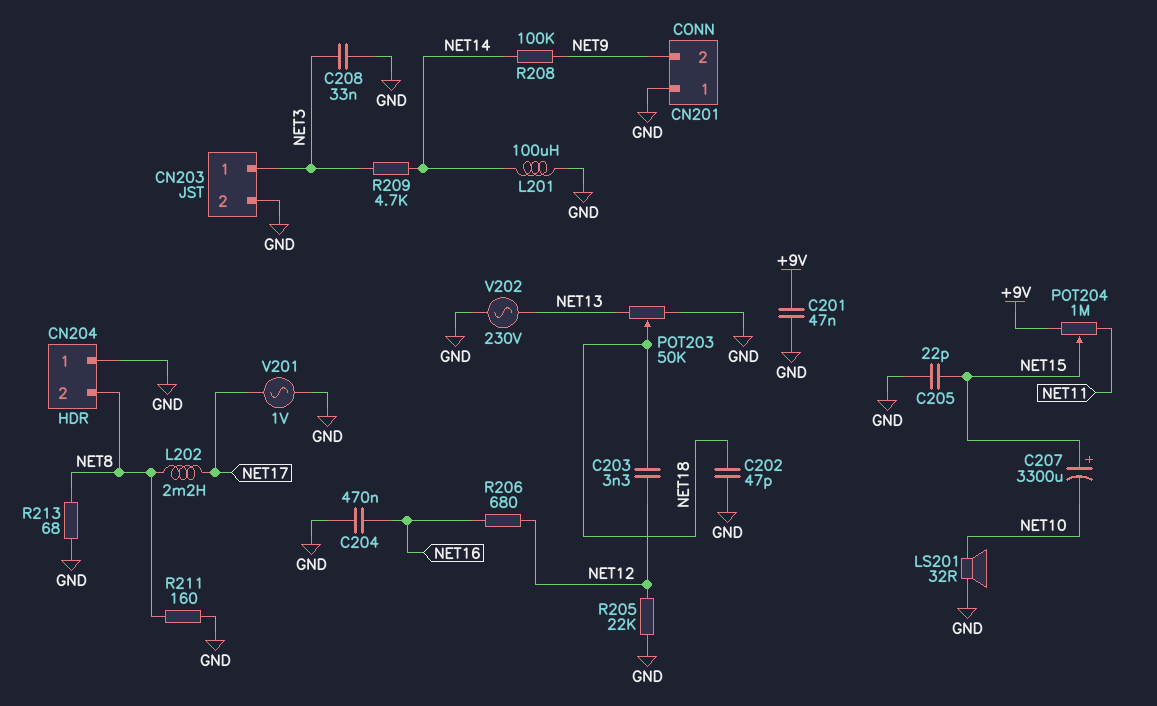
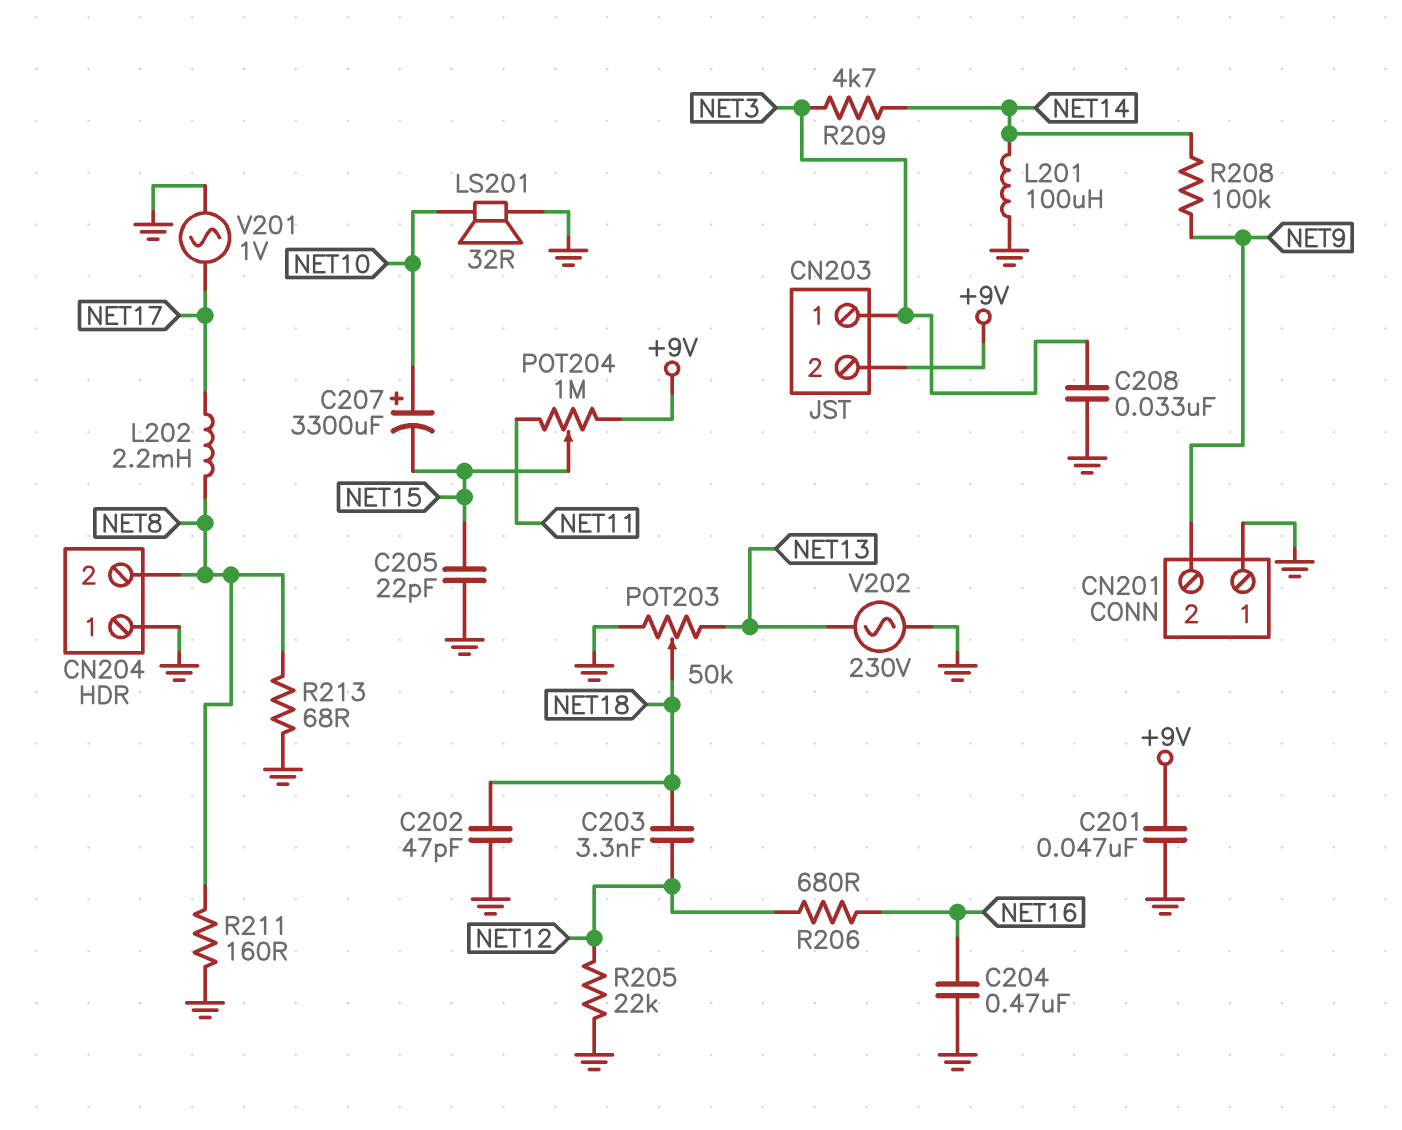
C207: 3300uF (plus NET15, minus NET10) -> 3300uF (plus NET10, minus NET15)
CN203 pin 2: GND -> +9V

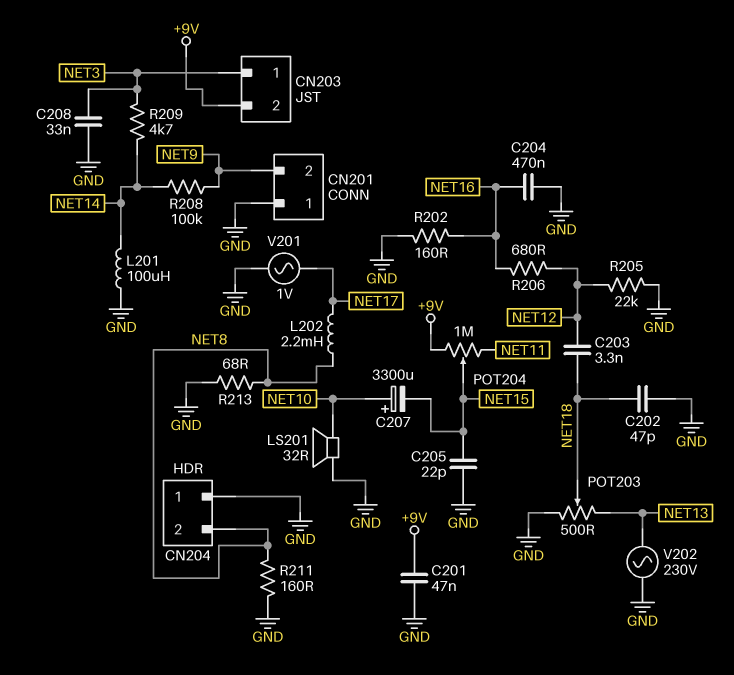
POT203: 50k (GND, NET13, wiper NET18) -> 500 (GND, NET13, wiper NET18)
R202: none -> 160 (GND, NET16)

